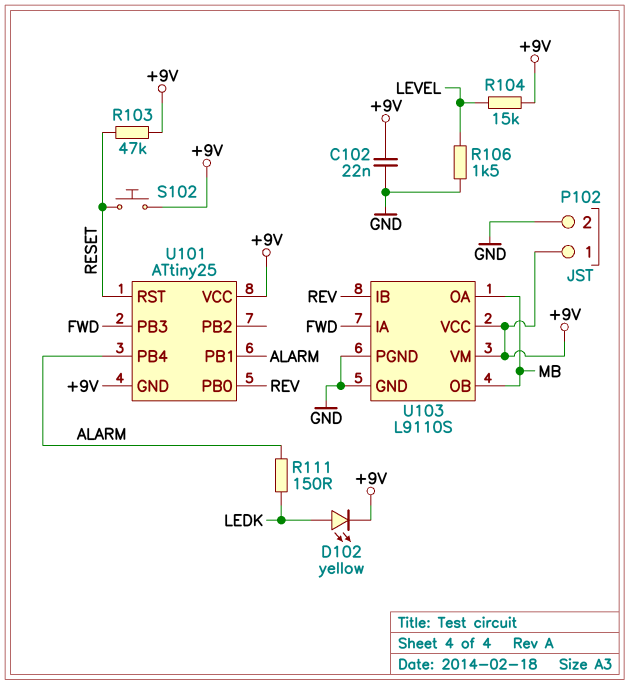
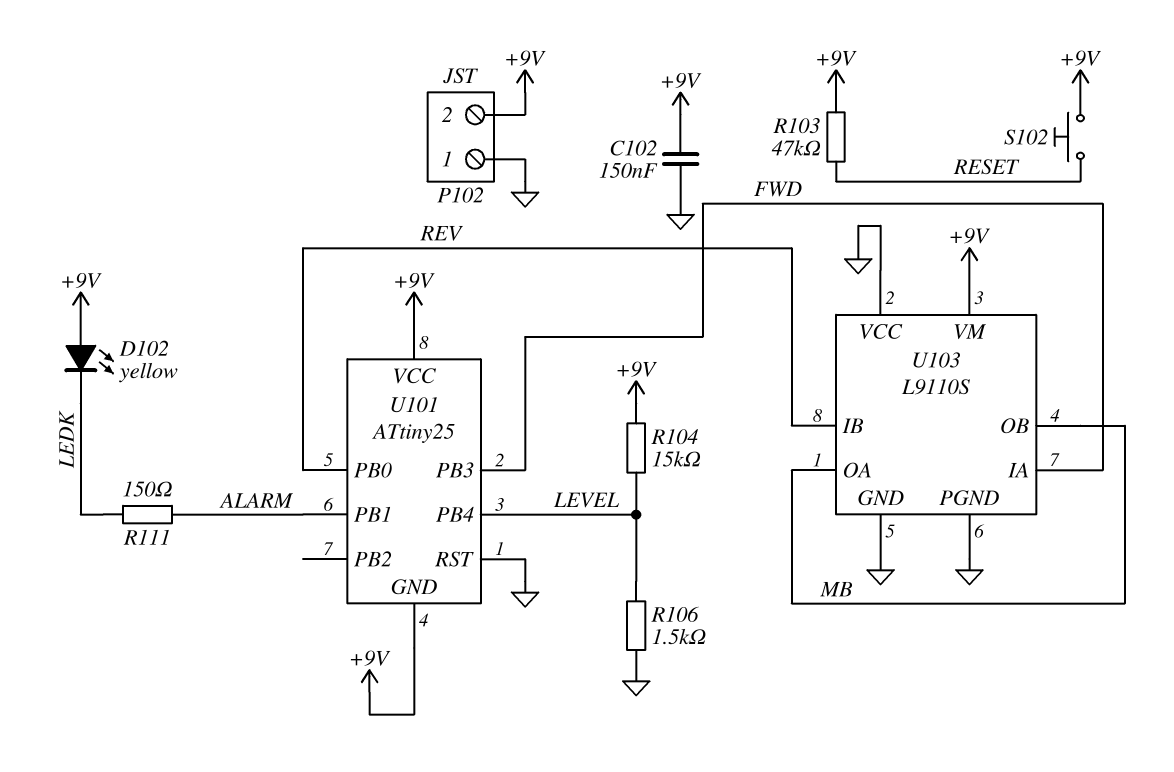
C102: 22nF (+9V, GND) -> 150nF (+9V, GND)
D102: LED yellow (A LEDK, K +9V) -> LED yellow (A +9V, K LEDK)
P102 pin 1: +9V -> GND
P102 pin 2: GND -> +9V
U101 pin PB4: ALARM -> LEVEL
U101 pin RST: RESET -> GND
U103 pin VCC: +9V -> GND

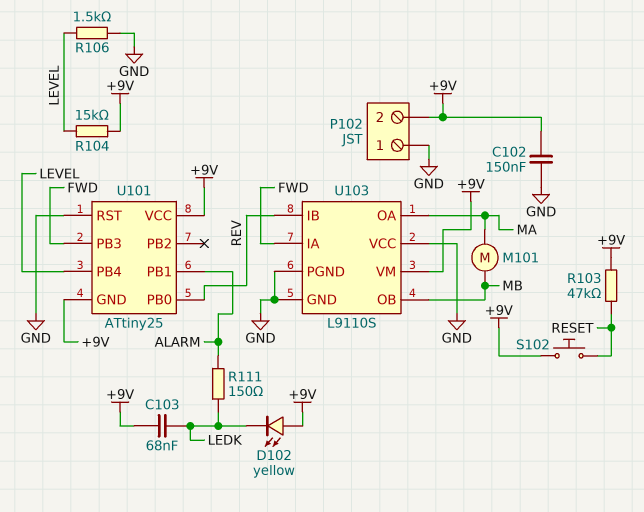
C103: none -> 68nF (+9V, LEDK)
M101: none -> motor (MA, MB)
U103 pin OA: MB -> MA

